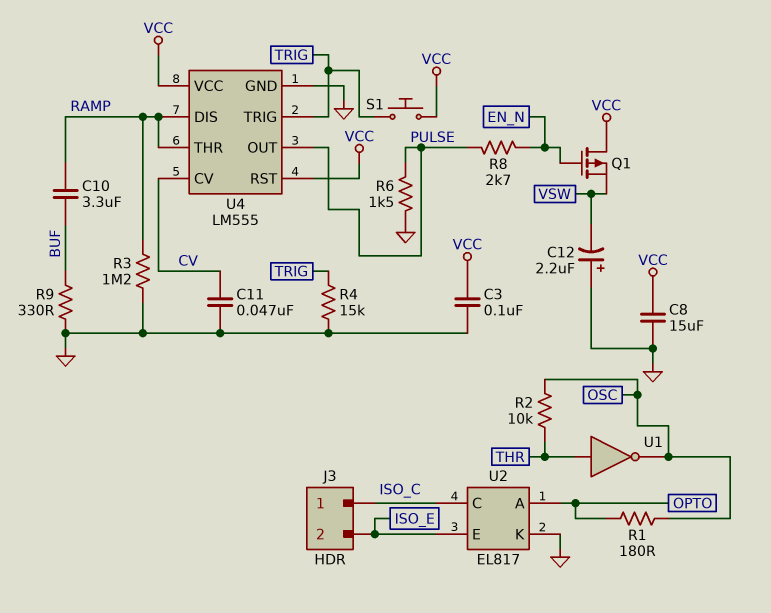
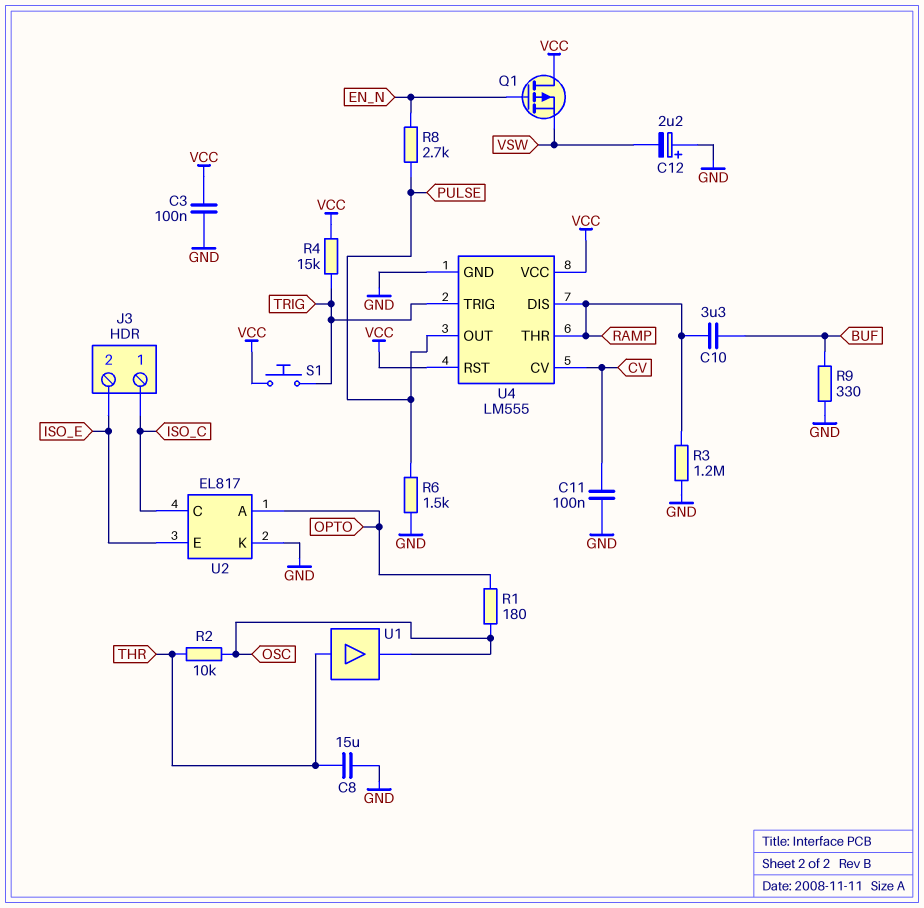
C8: 15uF (GND, VCC) -> 15uF (GND, THR)
C11: 47nF (CV, GND) -> 100nF (CV, GND)
R4: 15k (GND, TRIG) -> 15k (TRIG, VCC)
U1: NOT (in THR, out OSC) -> buffer (in THR, out OSC)

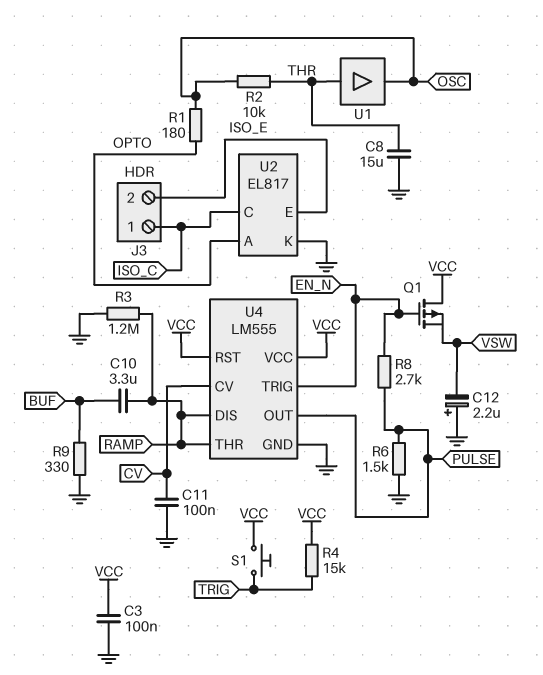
U4 pin TRIG: TRIG -> EN_N

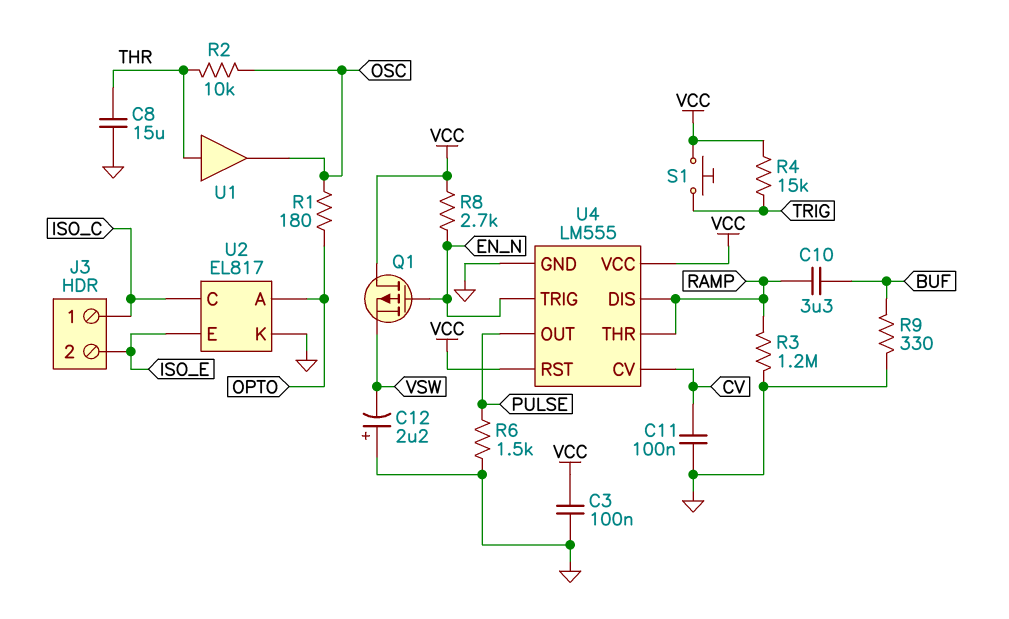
R8: 2.7k (EN_N, PULSE) -> 2.7k (EN_N, VCC)

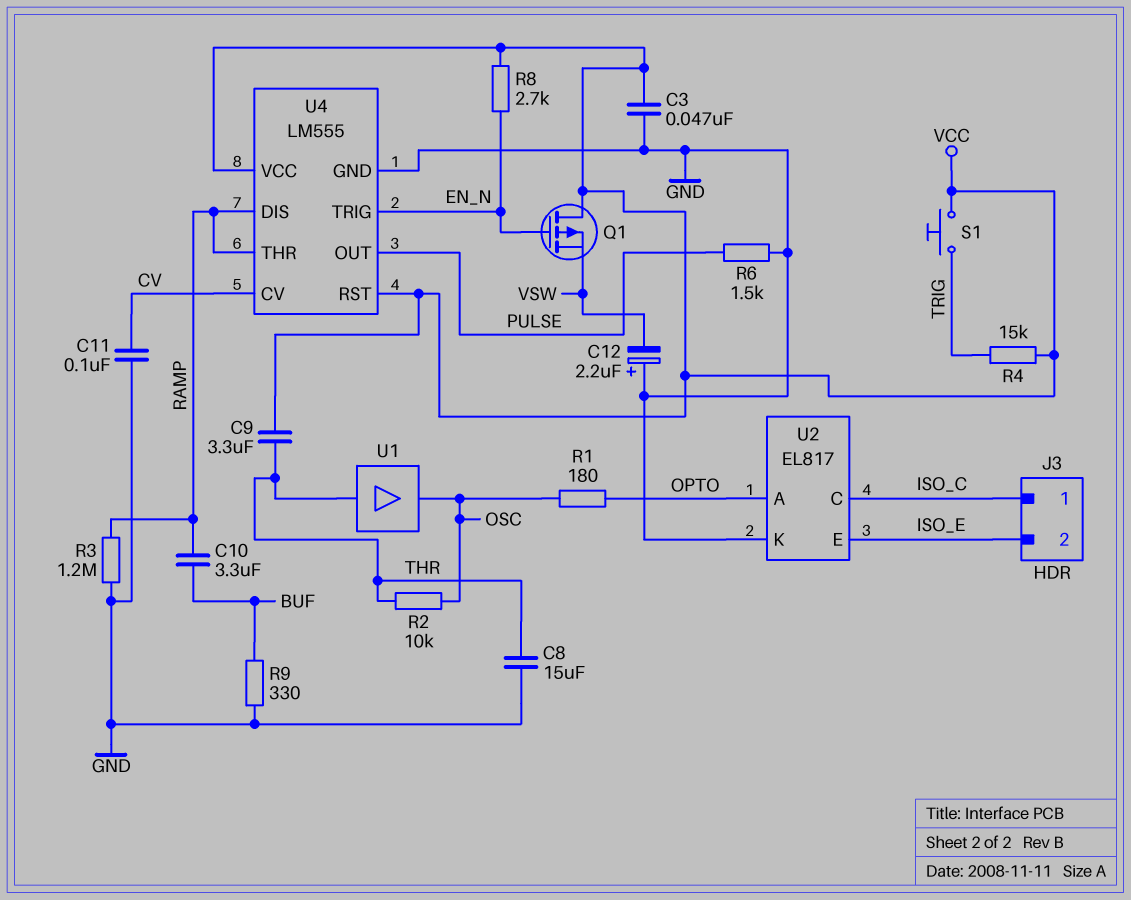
C3: 100nF (GND, VCC) -> 47nF (GND, VCC)
C9: none -> 3.3uF (THR, VCC)

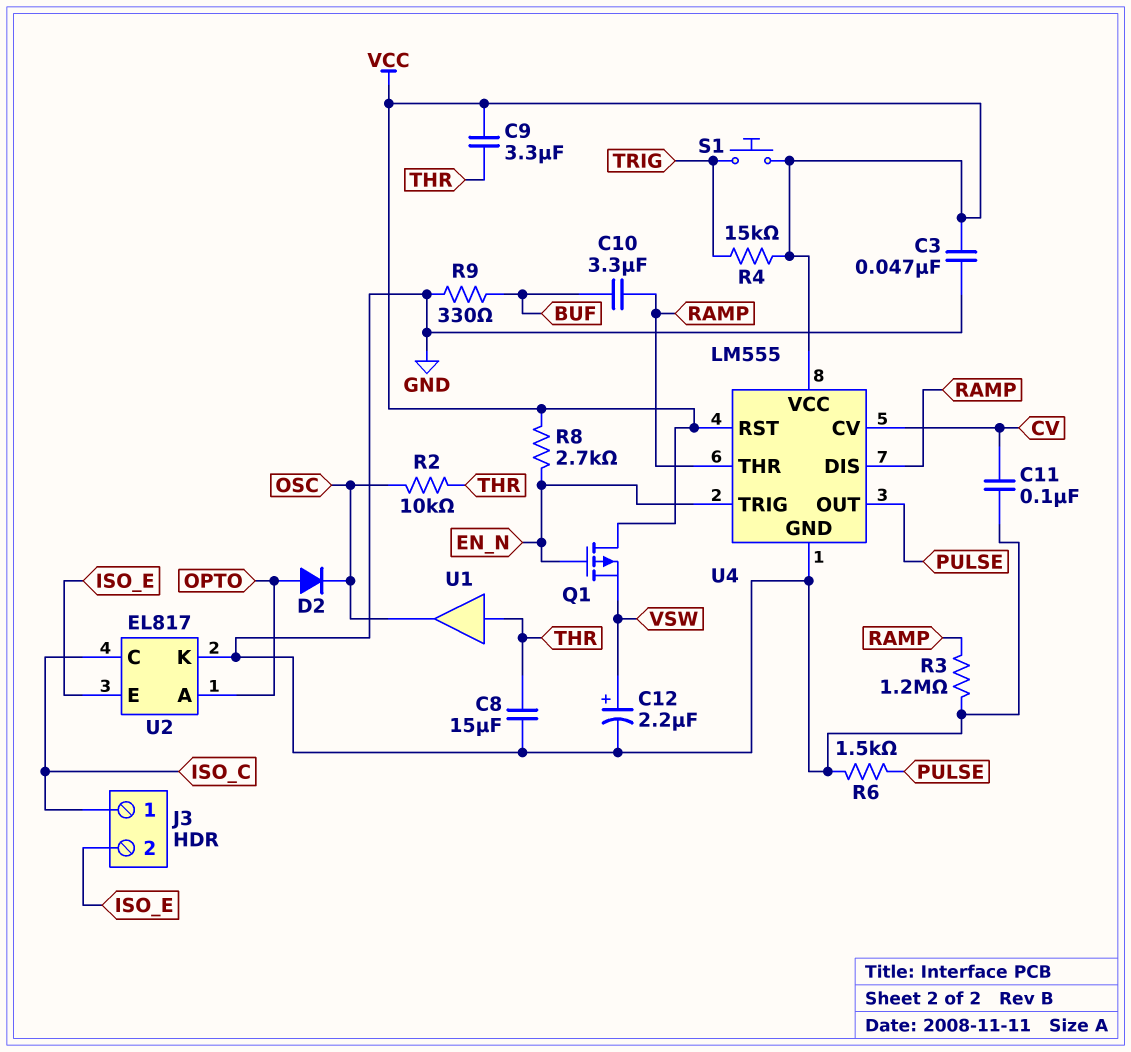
C12: 2.2uF (plus GND, minus VSW) -> 2.2uF (plus VSW, minus GND)
D2: none -> diode (A OPTO, K OSC)
R1: 180 (OPTO, OSC) -> none

